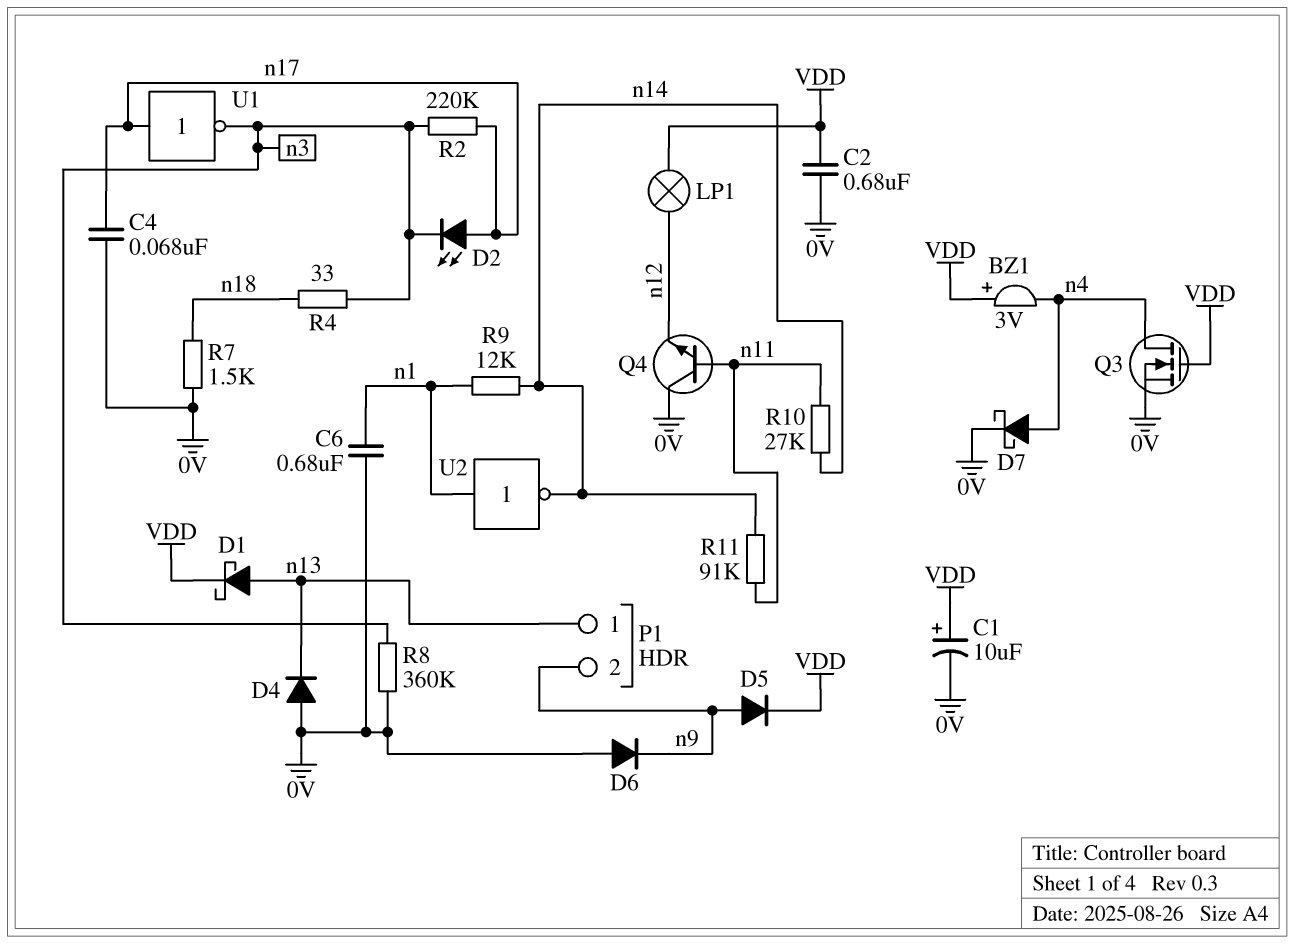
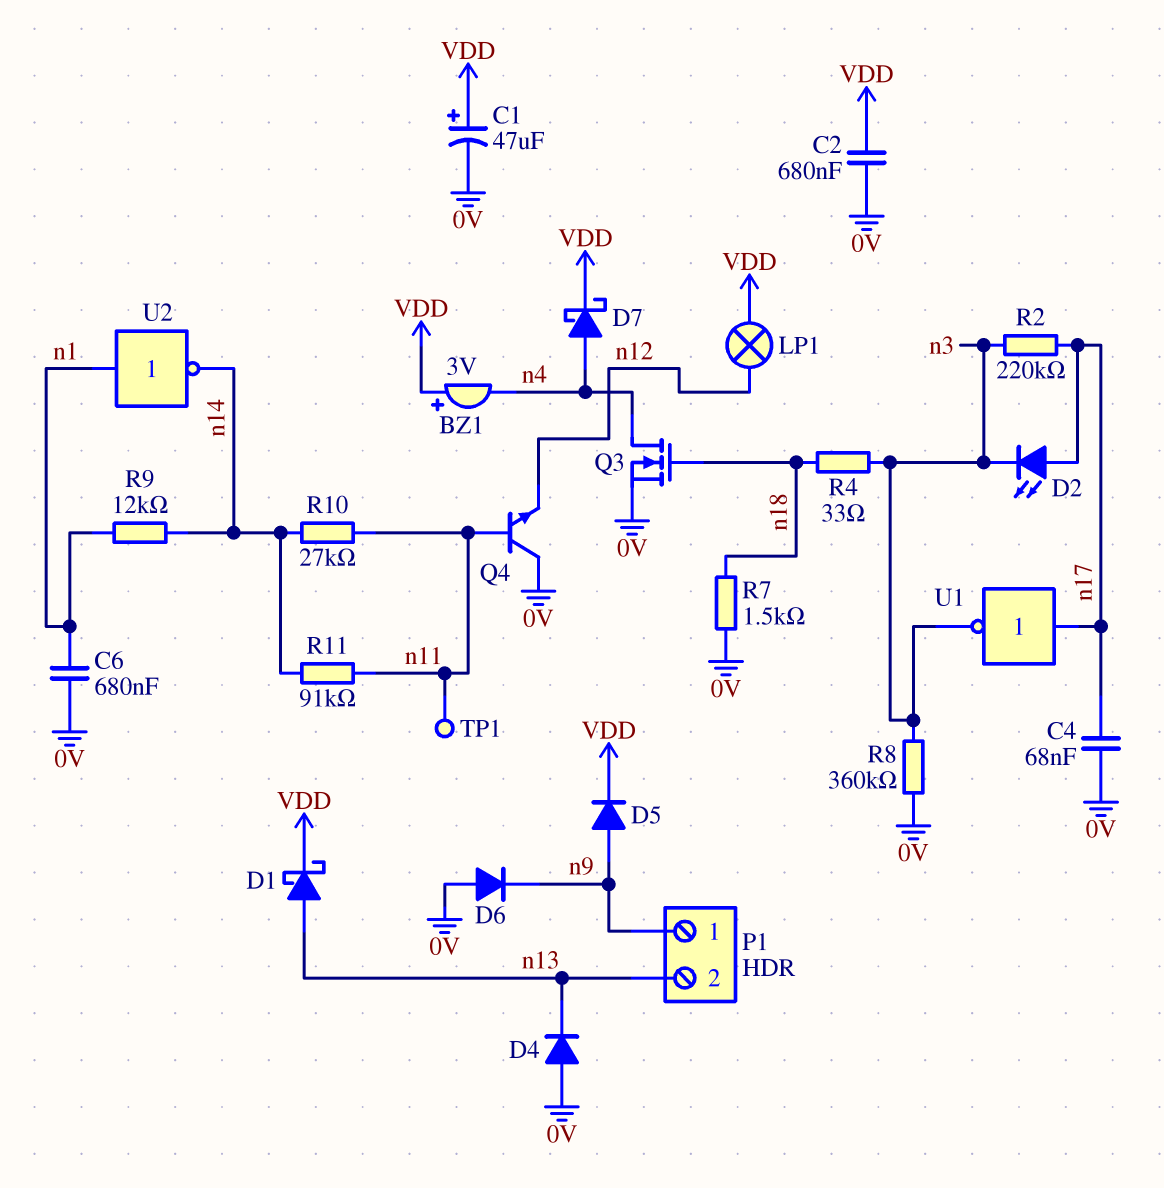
C1: 10uF (plus VDD, minus 0V) -> 47uF (plus VDD, minus 0V)
D7: schottky (A n4, K 0V) -> schottky (A n4, K VDD)
P1 pin 1: n13 -> n9
P1 pin 2: n9 -> n13
Q3: NMOS (G VDD, D n4, S 0V) -> NMOS (G n18, D n4, S 0V)
TP1: none -> test point (n11)

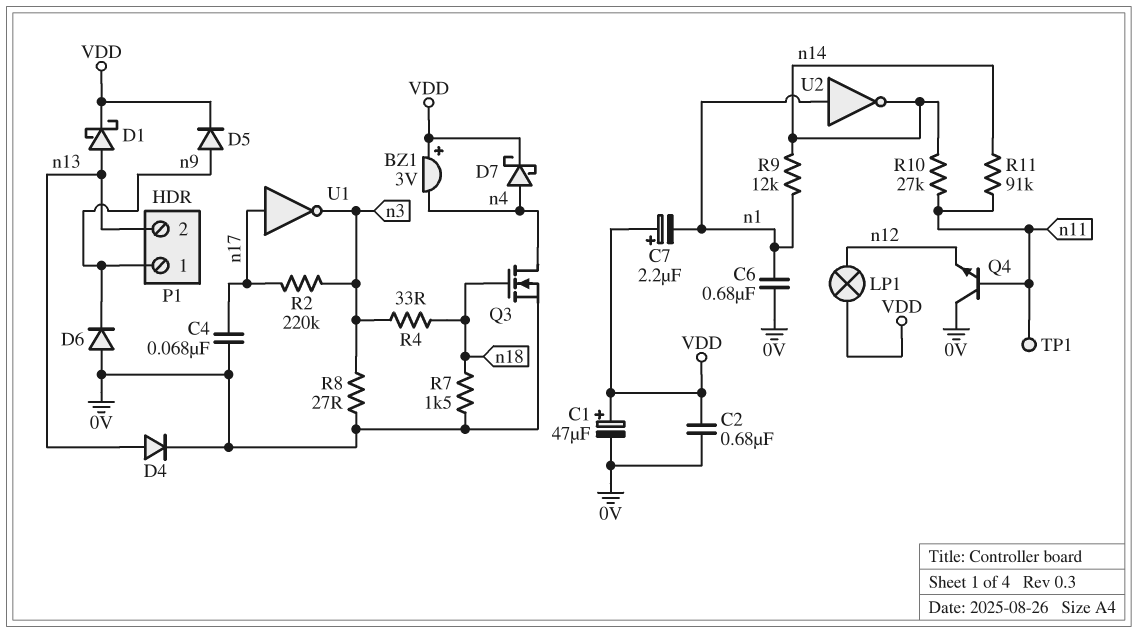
C7: none -> 2.2uF (plus VDD, minus n1)
D2: LED (A n17, K n3) -> none
D4: diode (A 0V, K n13) -> diode (A n13, K 0V)
R8: 360k (0V, n3) -> 27 (0V, n3)

